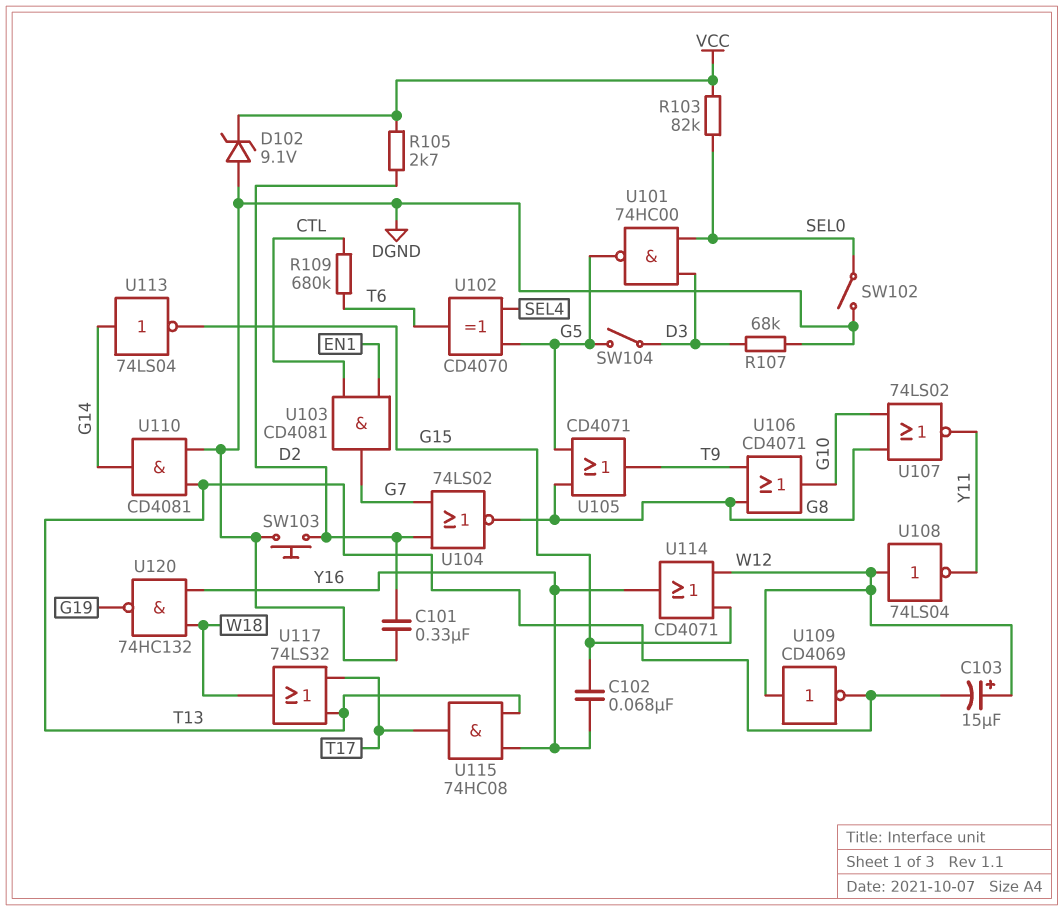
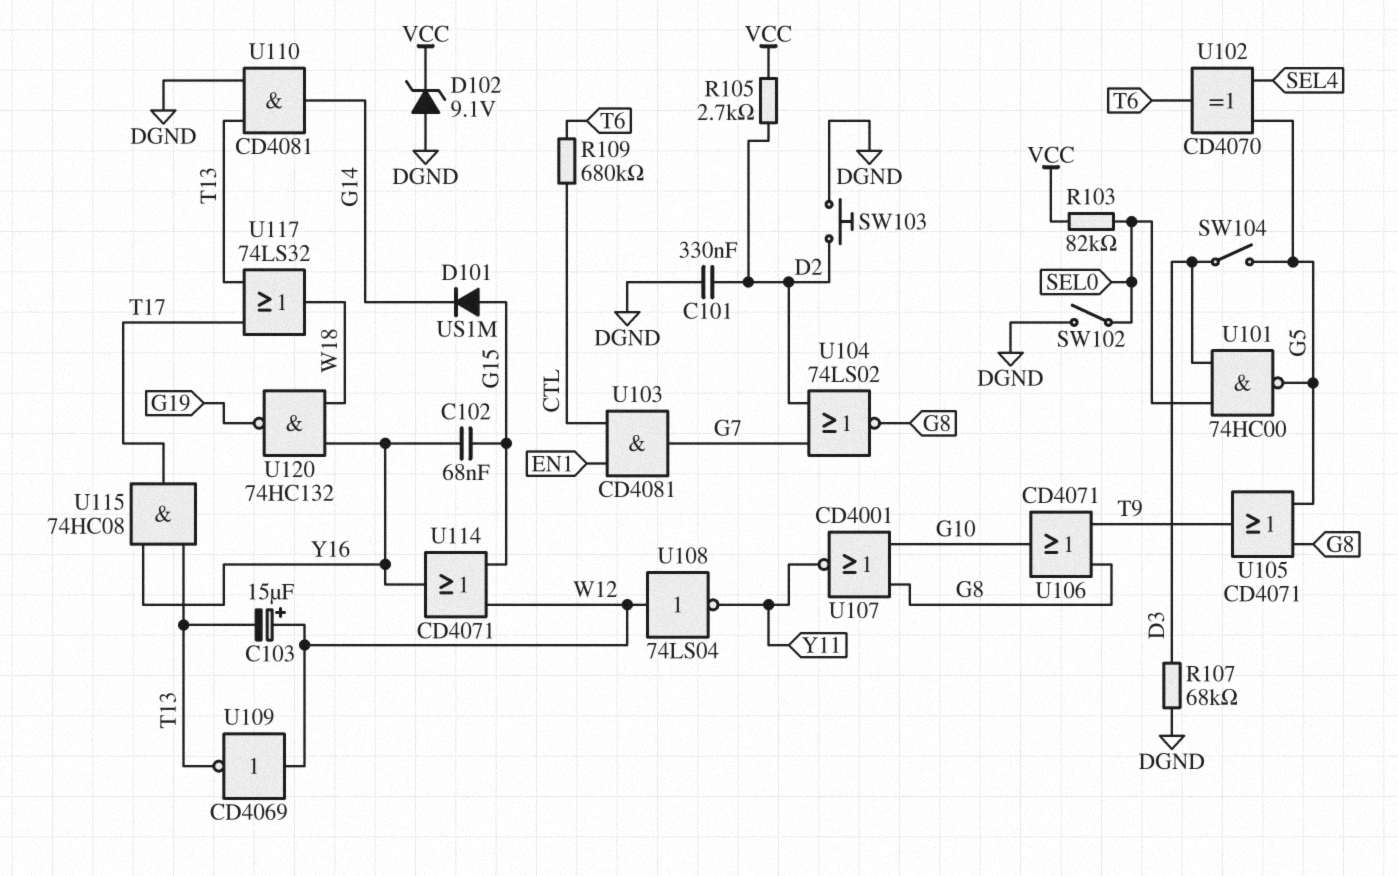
D101: none -> diode US1M (A G15, K G14)
U107: NOR 74LS02 (in G8, in G10, out Y11) -> NOR CD4001 (in G8, in G10, out Y11)
U113: NOT 74LS04 (in G14, out G15) -> none

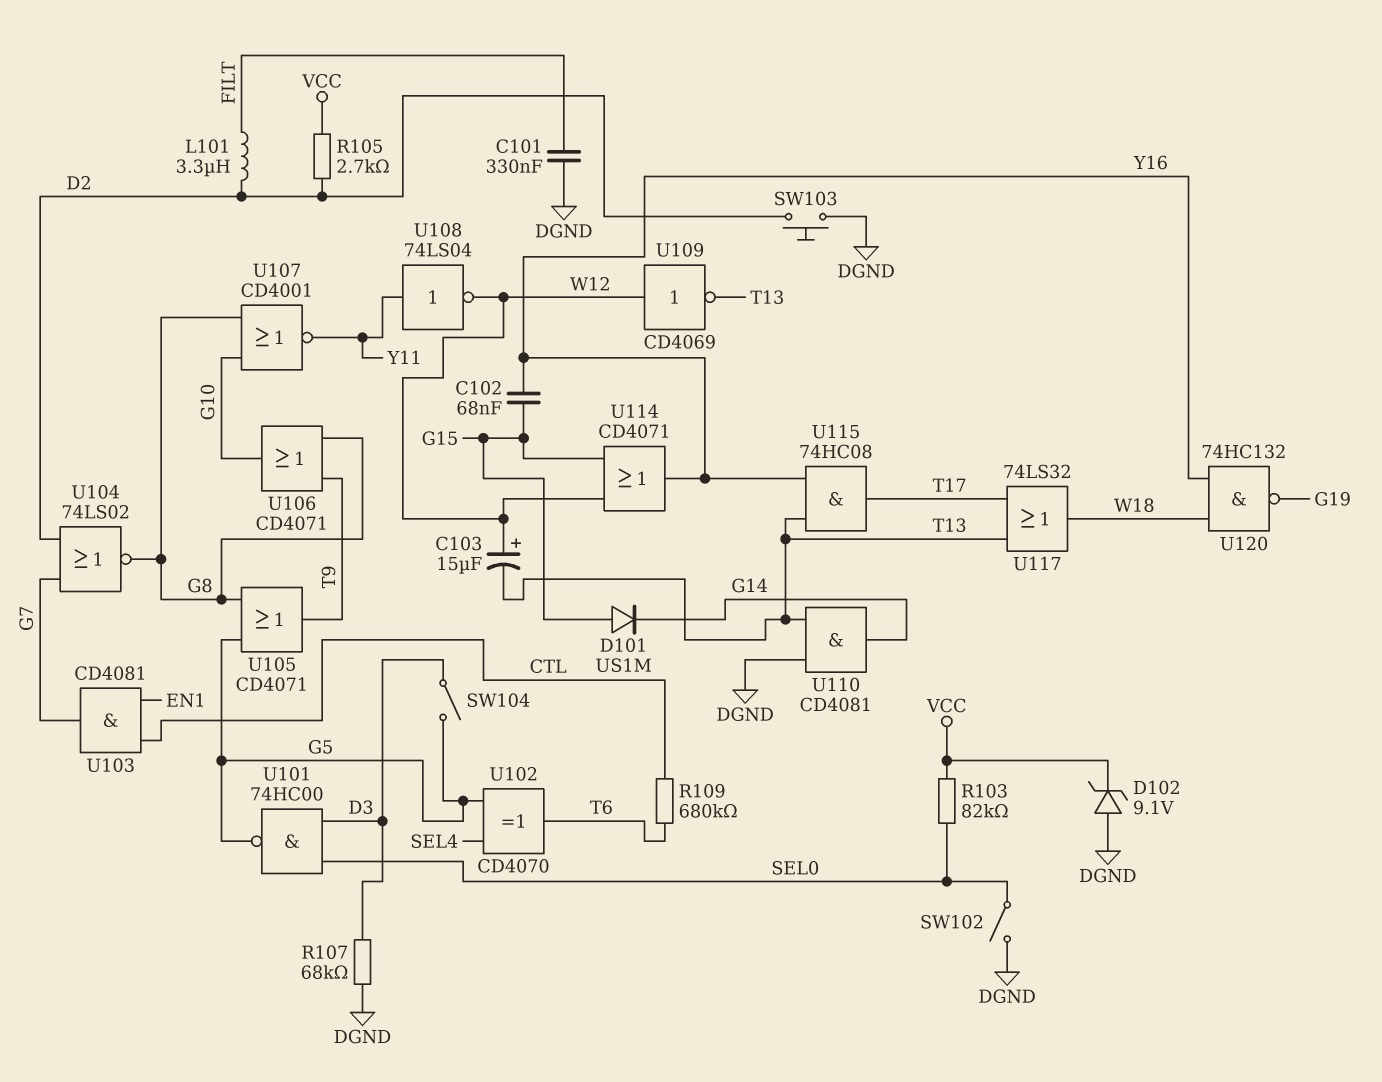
C101: 330nF (D2, DGND) -> 330nF (DGND, FILT)
L101: none -> 3.3uH (D2, FILT)
U108: NOT 74LS04 (in W12, out Y11) -> NOT 74LS04 (in Y11, out W12)

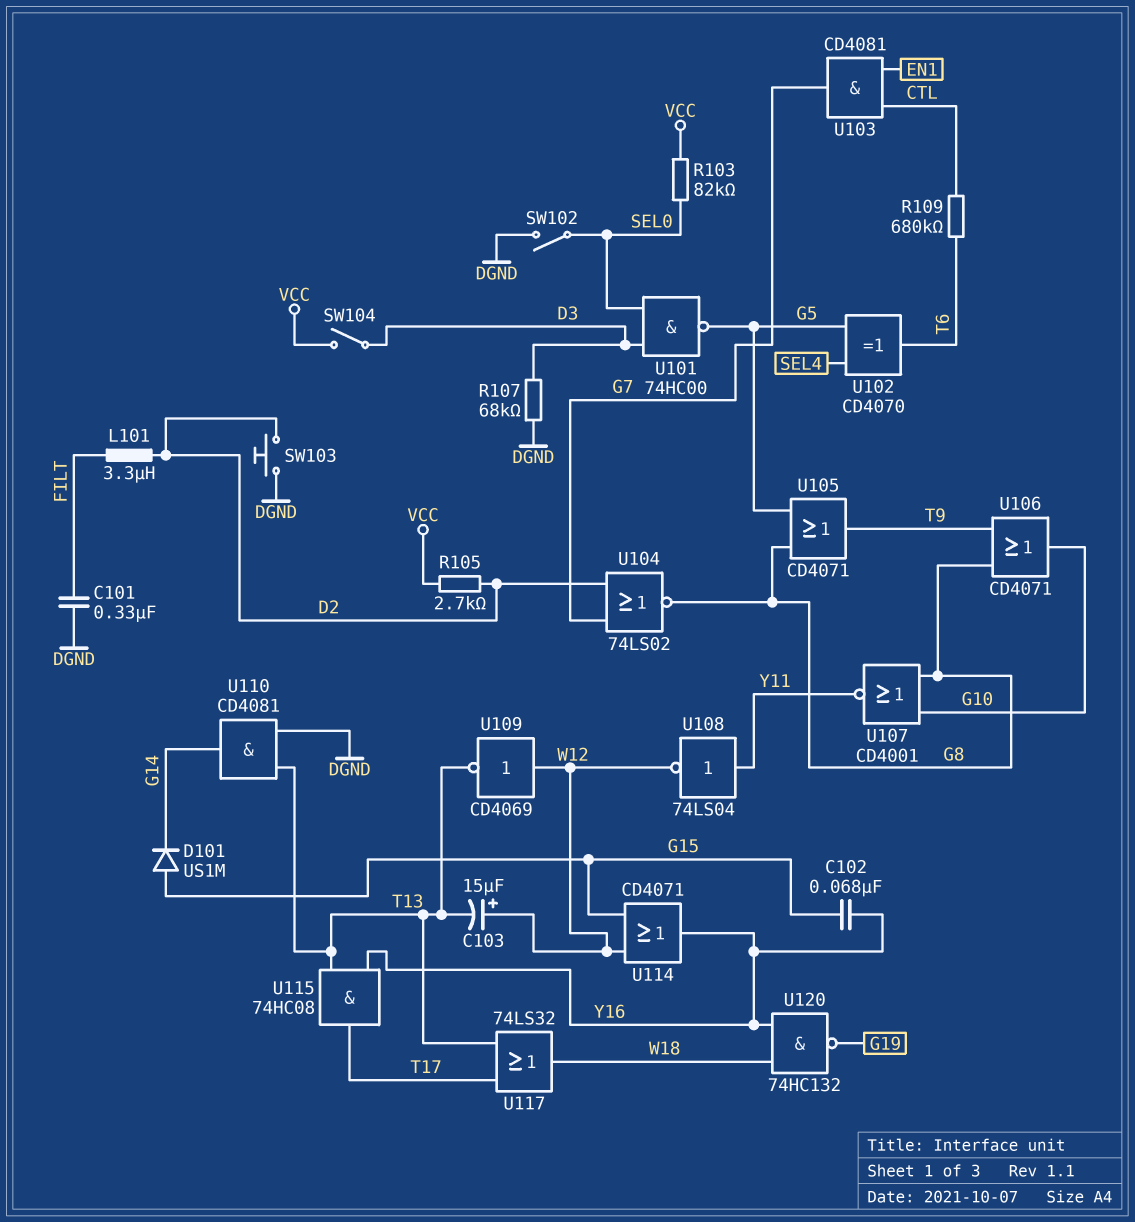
D102: zener 9.1V (A DGND, K VCC) -> none
SW104: switch (D3, G5) -> switch (D3, VCC)

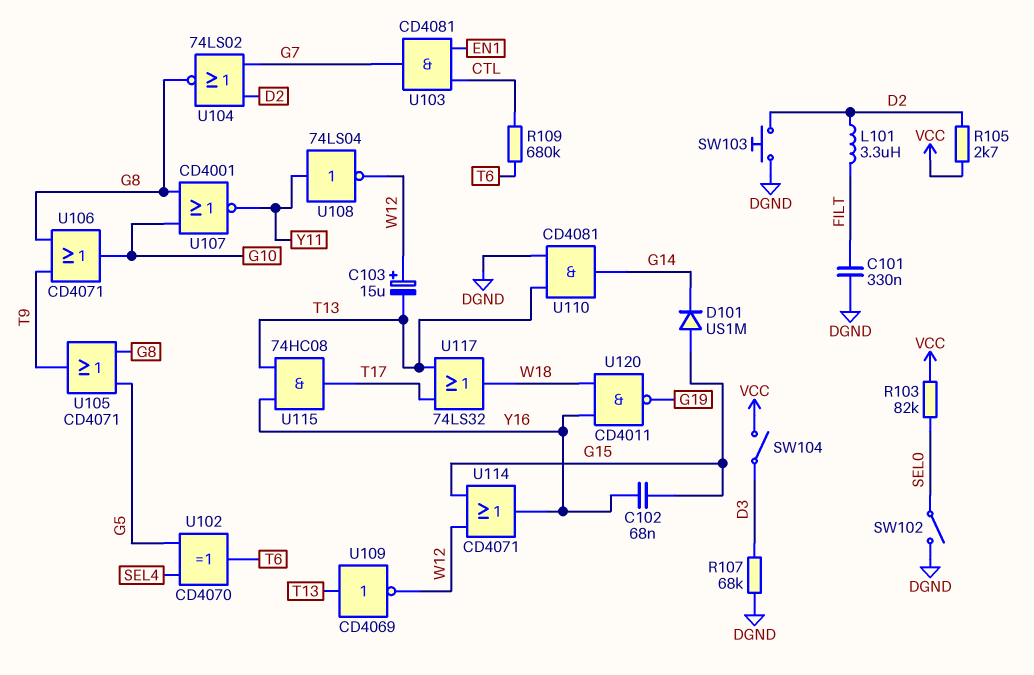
U101: NAND 74HC00 (in D3, in SEL0, out G5) -> none
U109: NOT CD4069 (in W12, out T13) -> NOT CD4069 (in T13, out W12)
U120: NAND 74HC132 (in W18, in Y16, out G19) -> NAND CD4011 (in W18, in Y16, out G19)

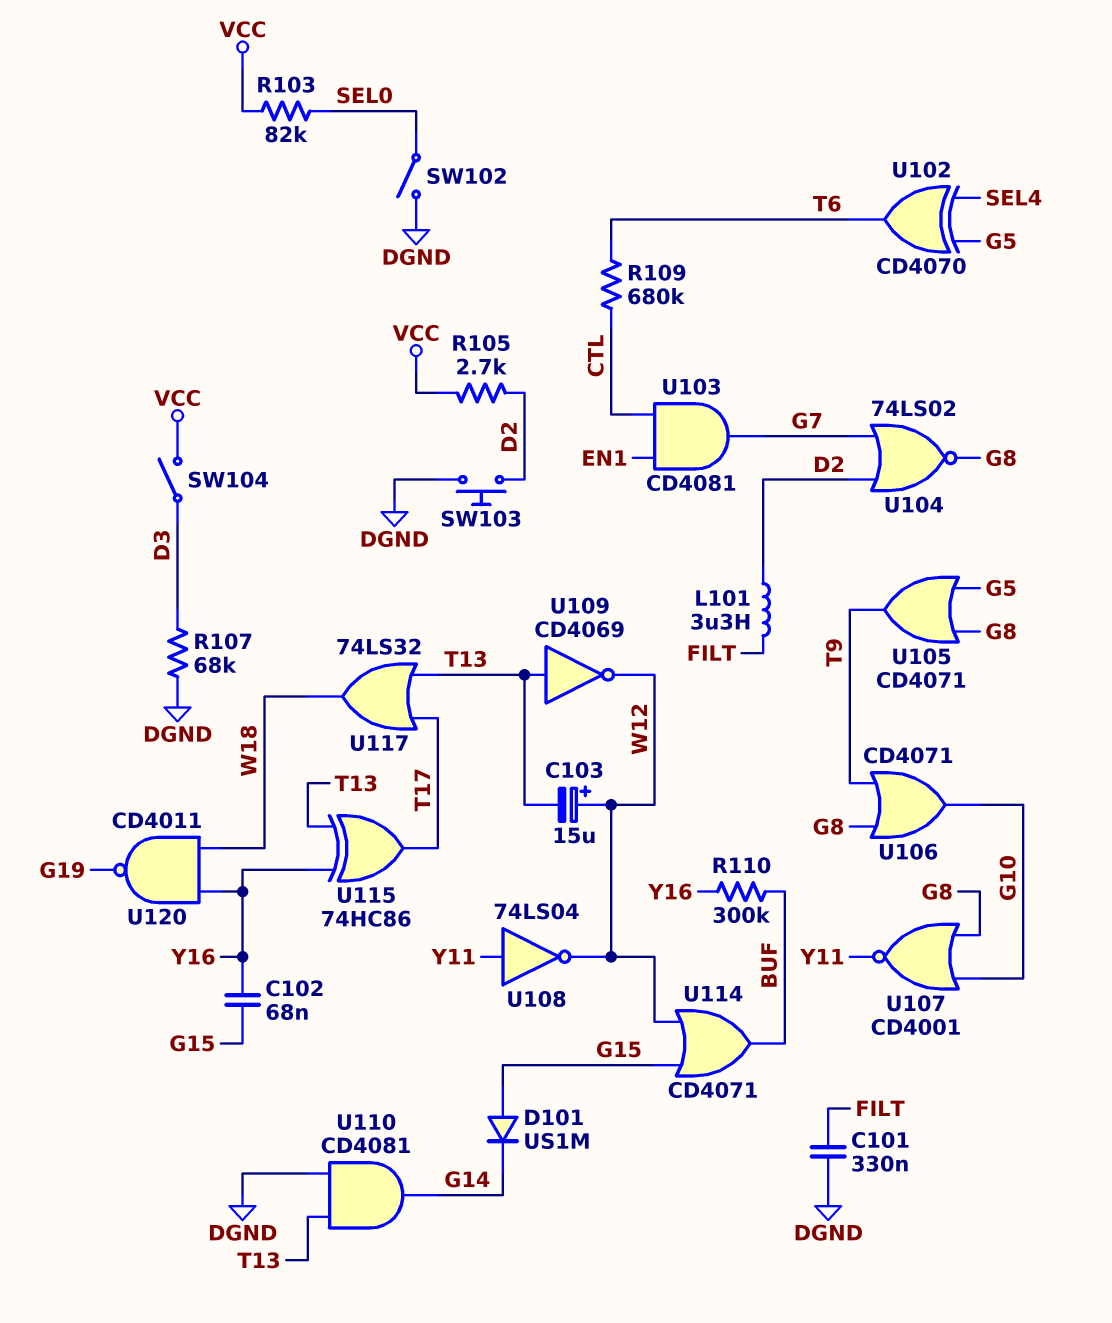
R110: none -> 300k (BUF, Y16)
U114: OR CD4071 (in G15, in W12, out Y16) -> OR CD4071 (in G15, in W12, out BUF)
U115: AND 74HC08 (in T13, in Y16, out T17) -> XOR 74HC86 (in T13, in Y16, out T17)

